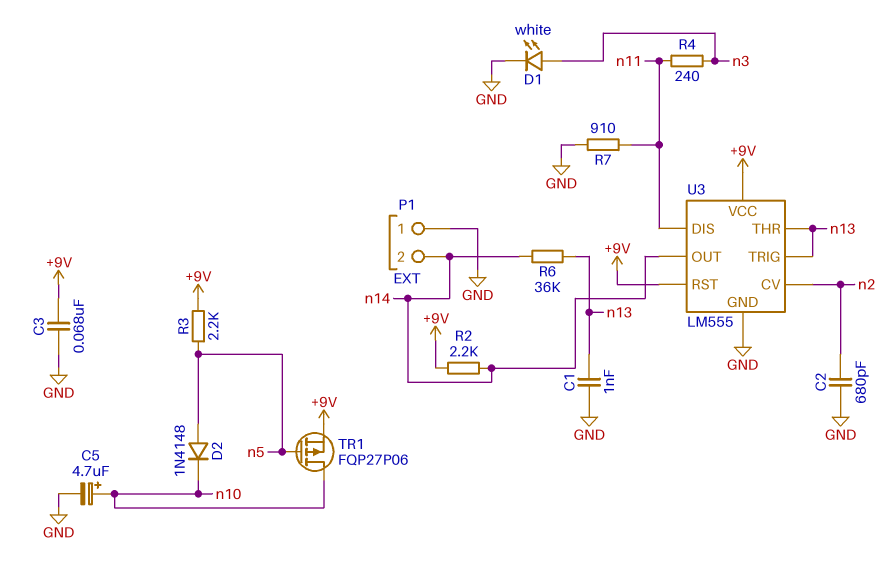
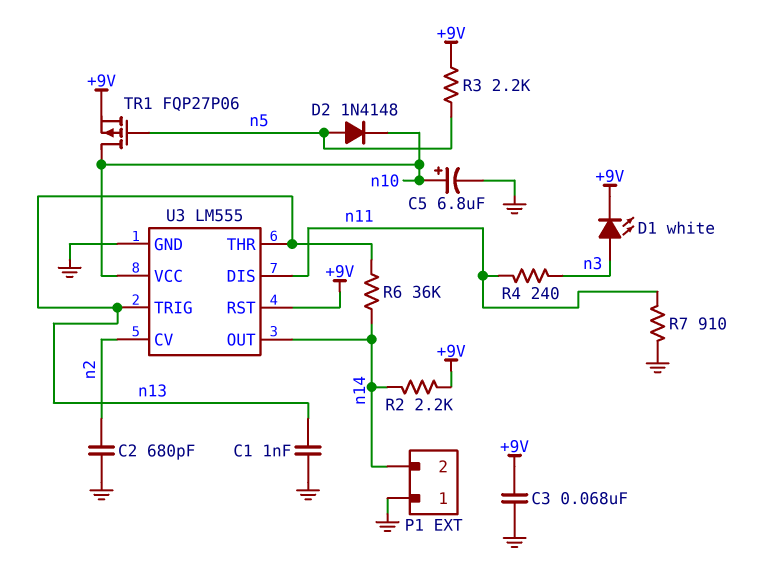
C5: 4.7uF (plus n10, minus GND) -> 6.8uF (plus n10, minus GND)
D1: LED white (A n3, K GND) -> LED white (A n3, K +9V)
U3 pin VCC: +9V -> n10

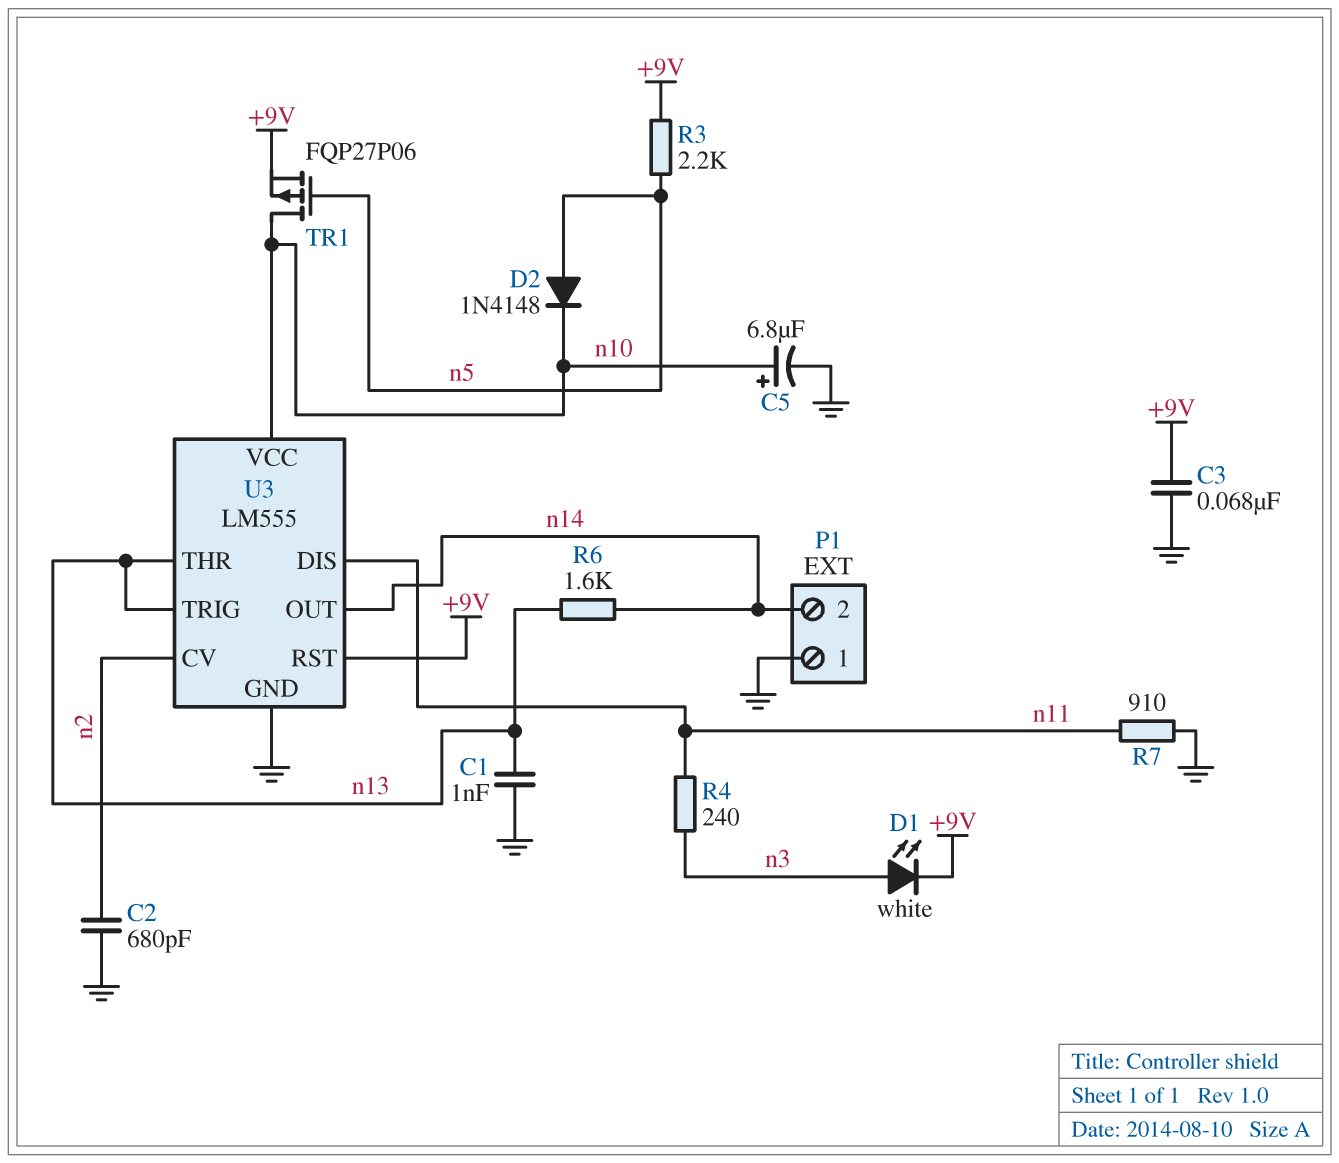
R2: 2.2k (+9V, n14) -> none
R6: 36k (n13, n14) -> 1.6k (n13, n14)

